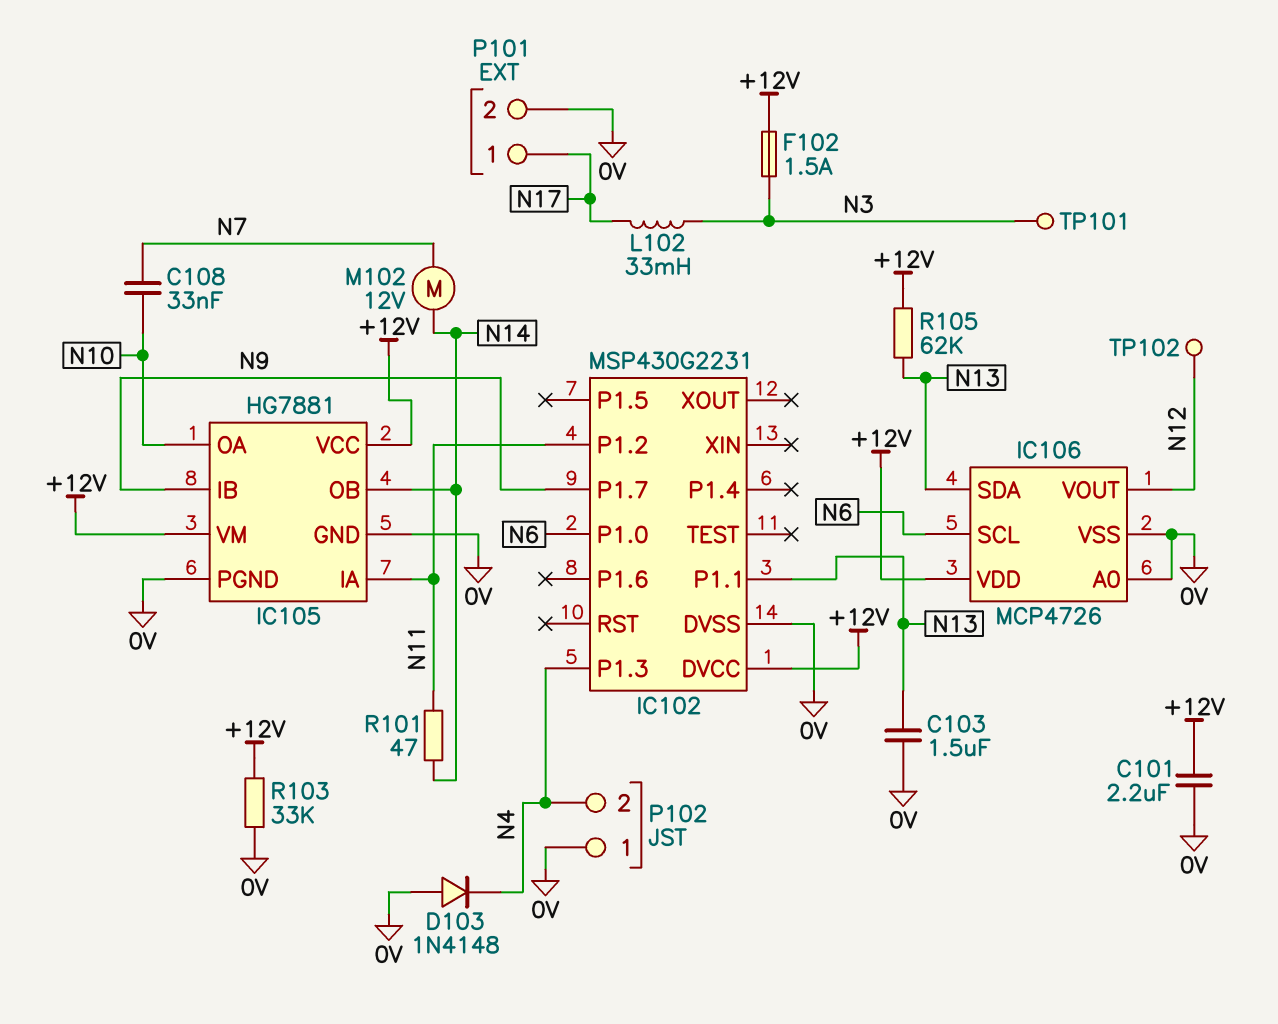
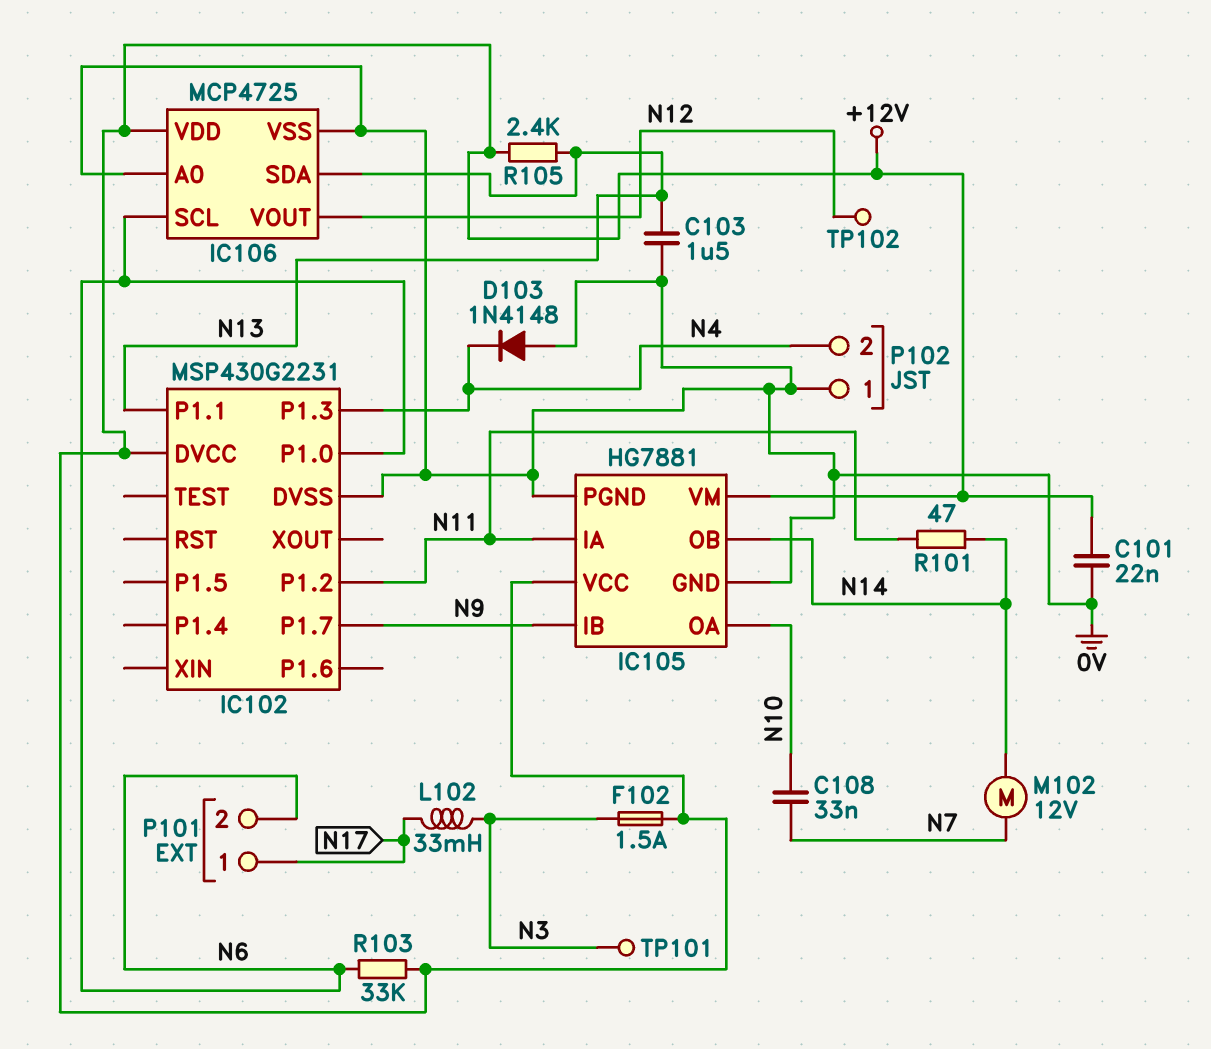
C101: 2.2uF (+12V, 0V) -> 22nF (+12V, 0V)
IC106: MCP4726 -> MCP4725
P101 pin 2: 0V -> N6
R103: 33k (+12V, 0V) -> 33k (+12V, N6)
R105: 62k (+12V, N13) -> 2.4k (+12V, N13)

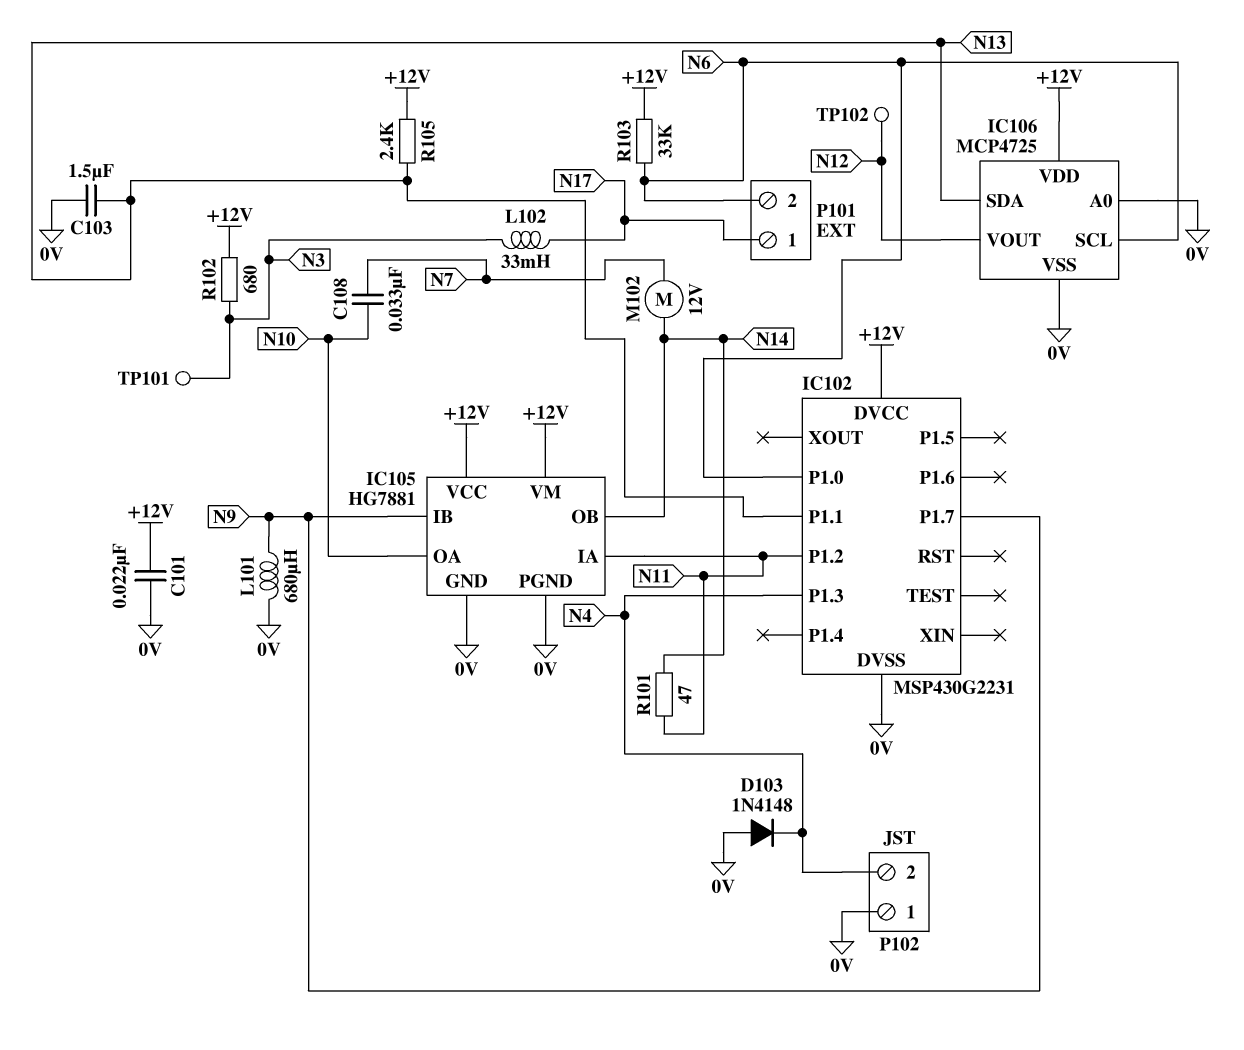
F102: 1.5A (+12V, N3) -> none
L101: none -> 680uH (0V, N9)
R102: none -> 680 (+12V, N3)

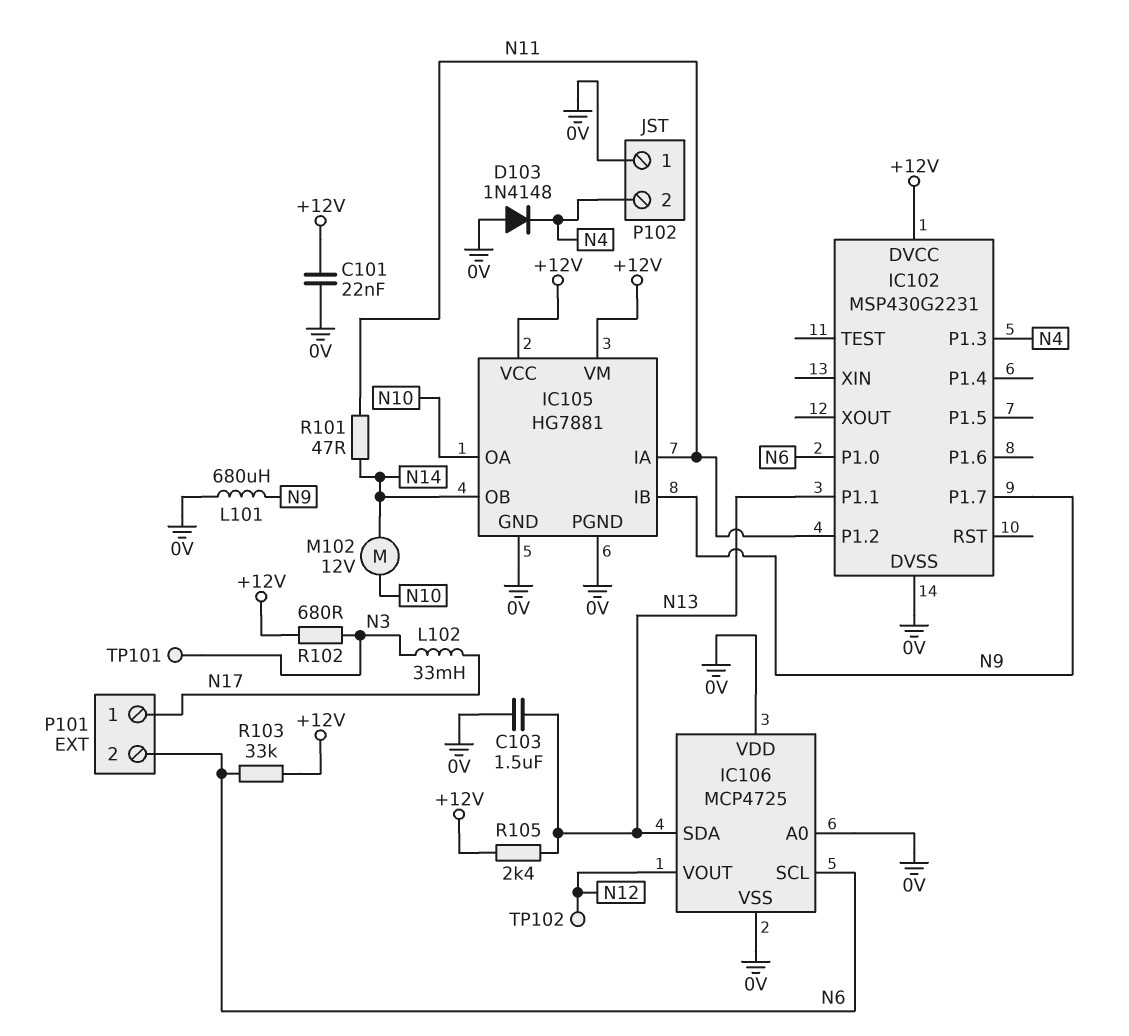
C108: 33nF (N7, N10) -> none
IC106 pin VDD: +12V -> 0V
M102: motor 12V (N7, N14) -> motor 12V (N10, N14)

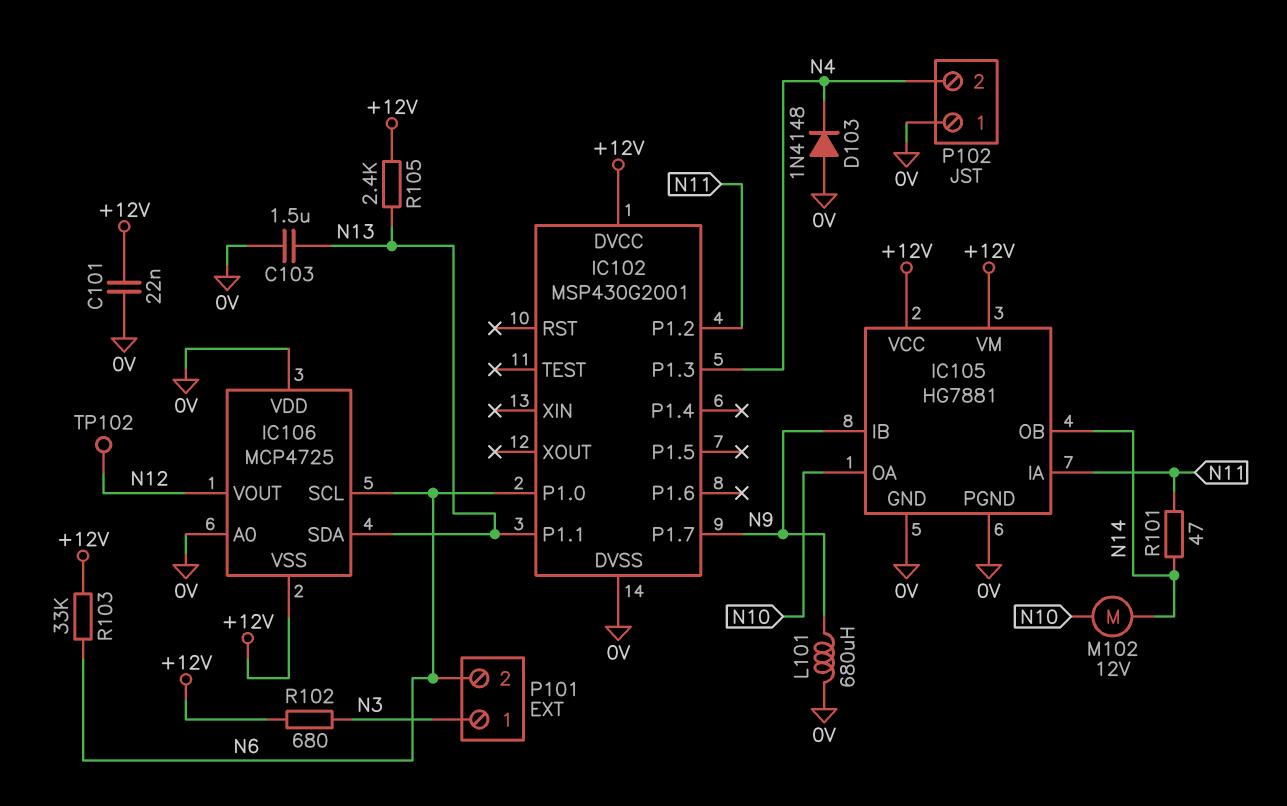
IC102: MSP430G2231 -> MSP430G2001
IC106 pin VSS: 0V -> +12V
L102: 33mH (N3, N17) -> none
P101 pin 1: N17 -> N3
TP101: test point (N3) -> none

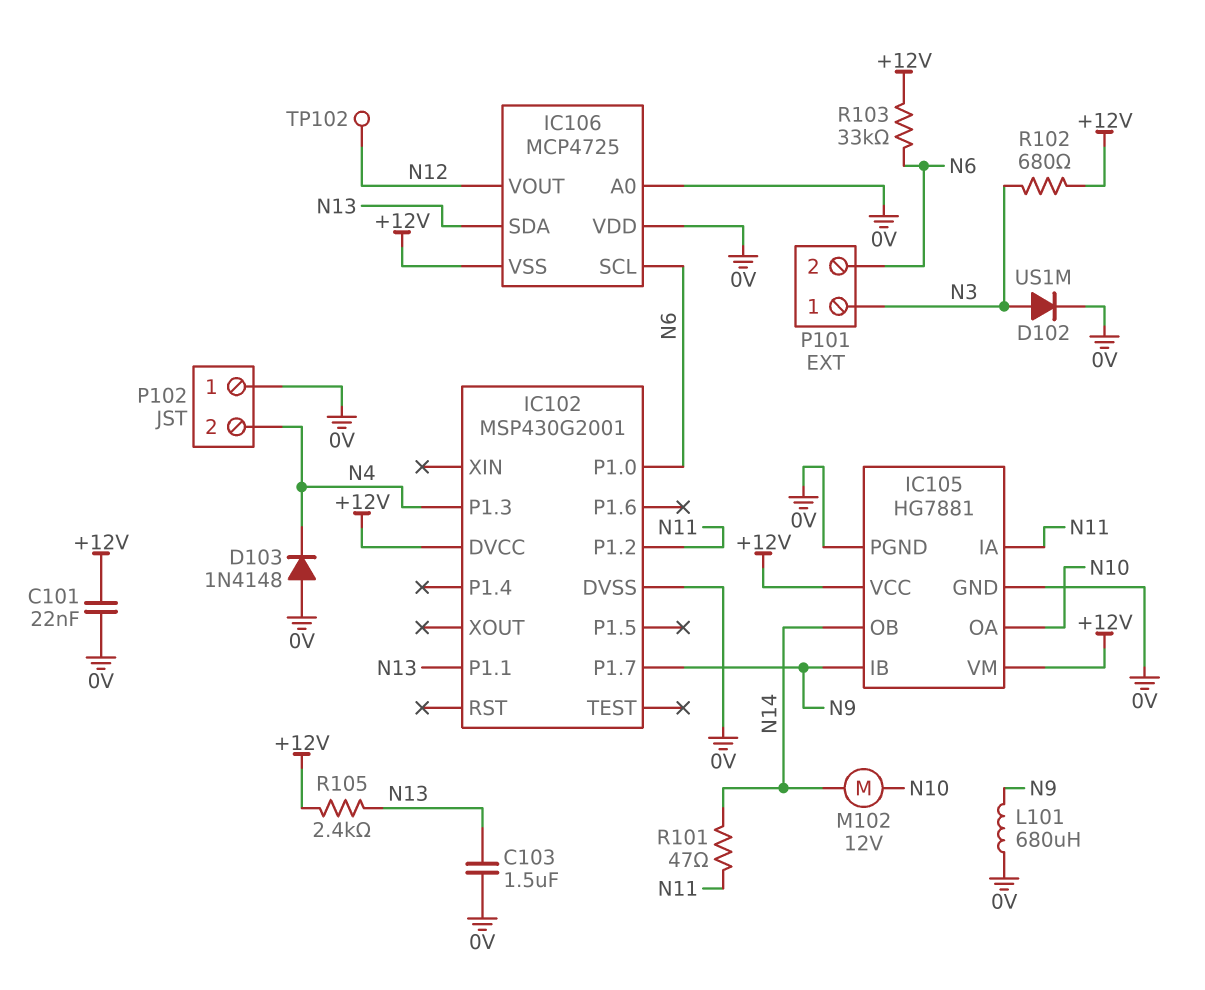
D102: none -> diode US1M (A N3, K 0V)

